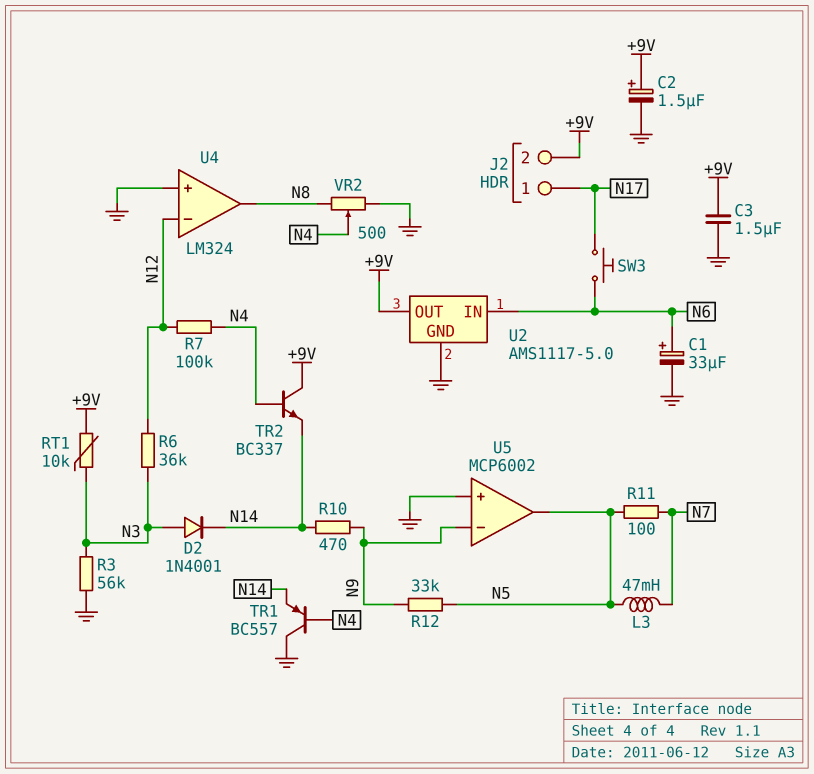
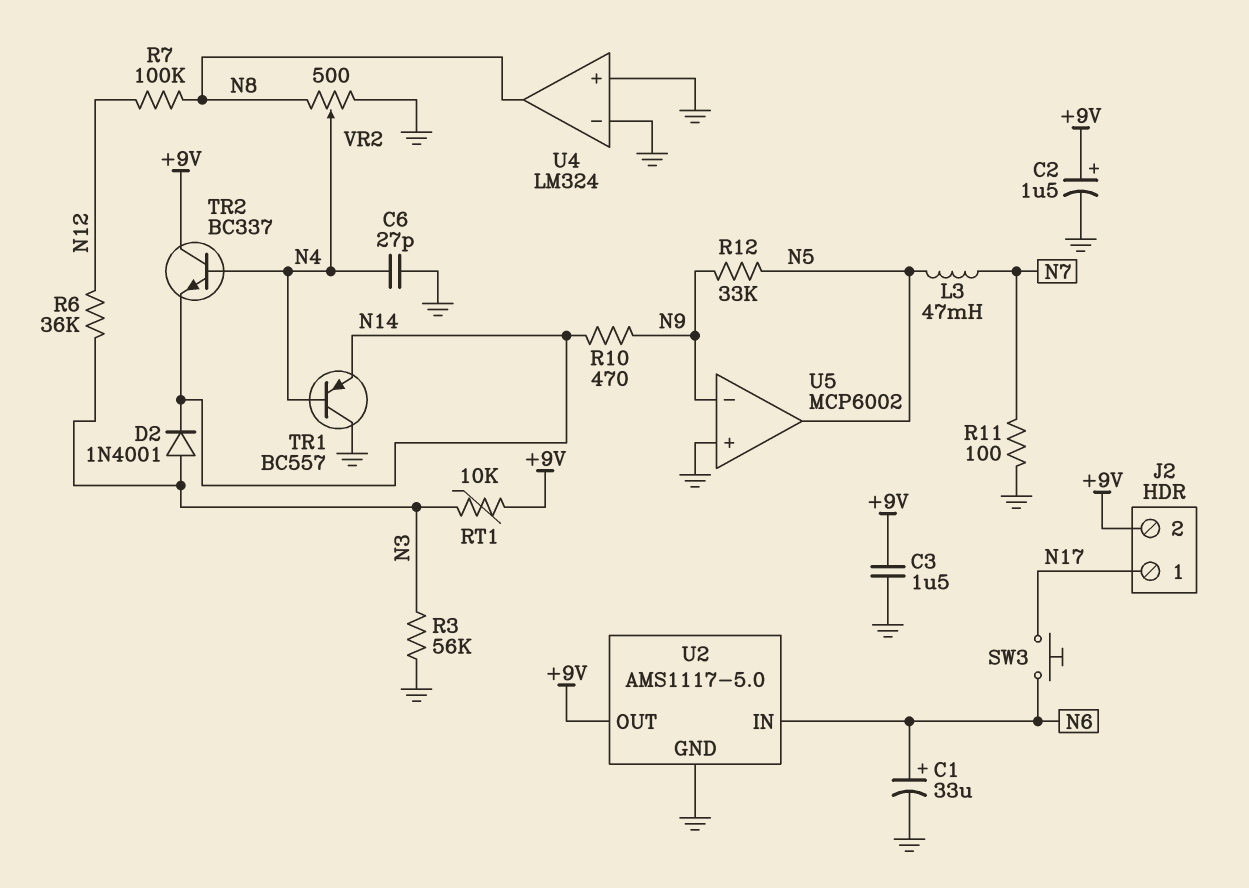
C6: none -> 27pF (GND, N4)
R7: 100k (N4, N12) -> 100k (N8, N12)
R11: 100 (N5, N7) -> 100 (GND, N7)
U4 pin in-: N12 -> GND

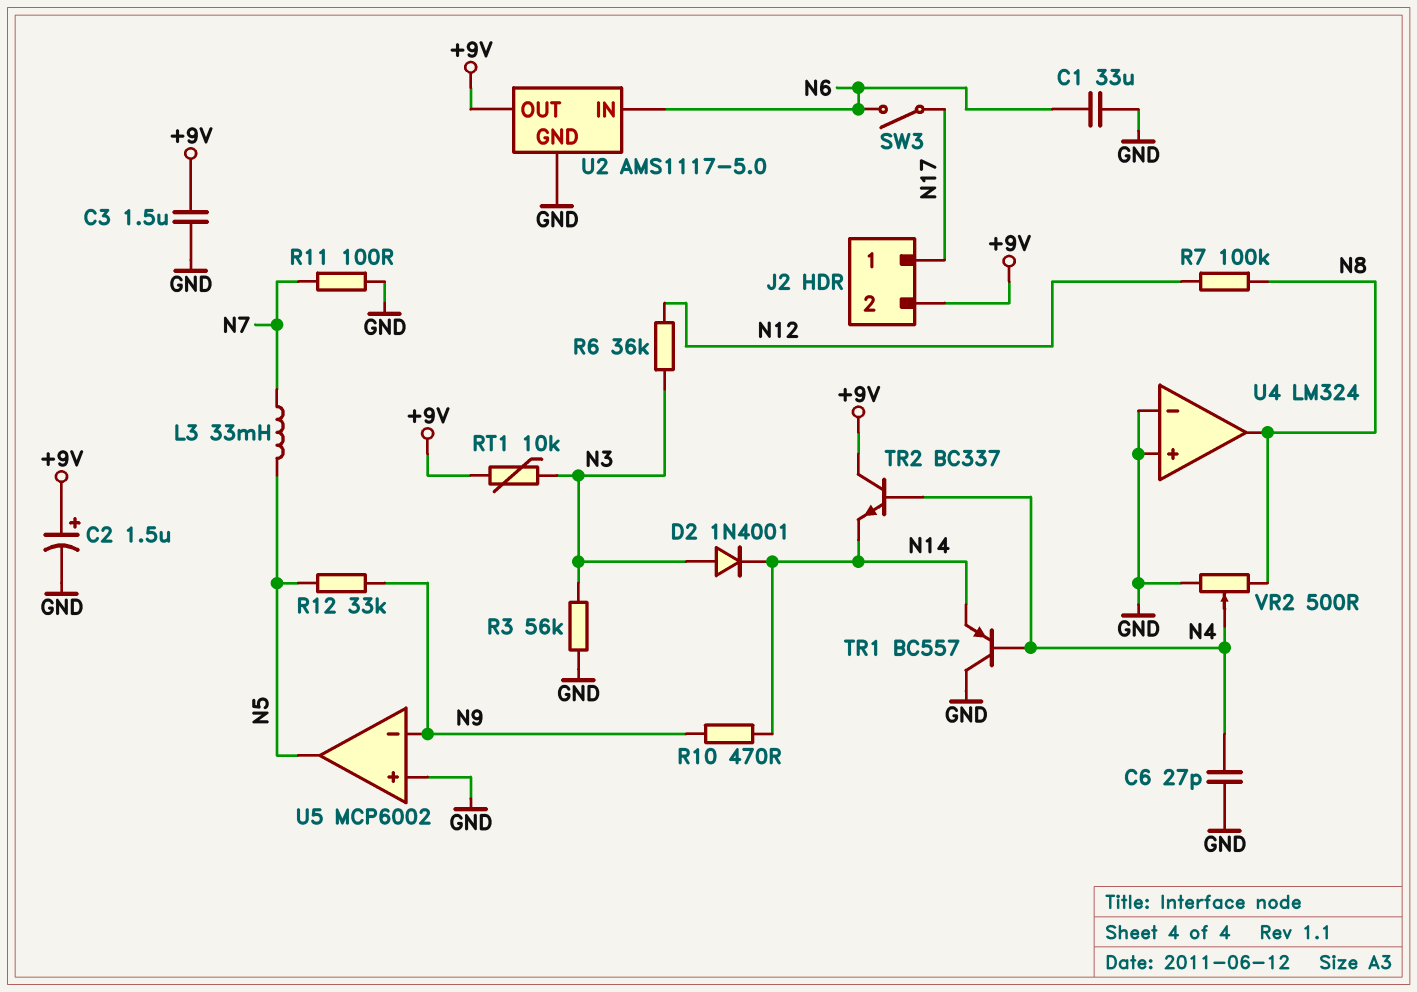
C1: 33uF (plus N6, minus GND) -> 33uF (GND, N6)
L3: 47mH (N5, N7) -> 33mH (N5, N7)
SW3: button (N6, N17) -> switch (N6, N17)

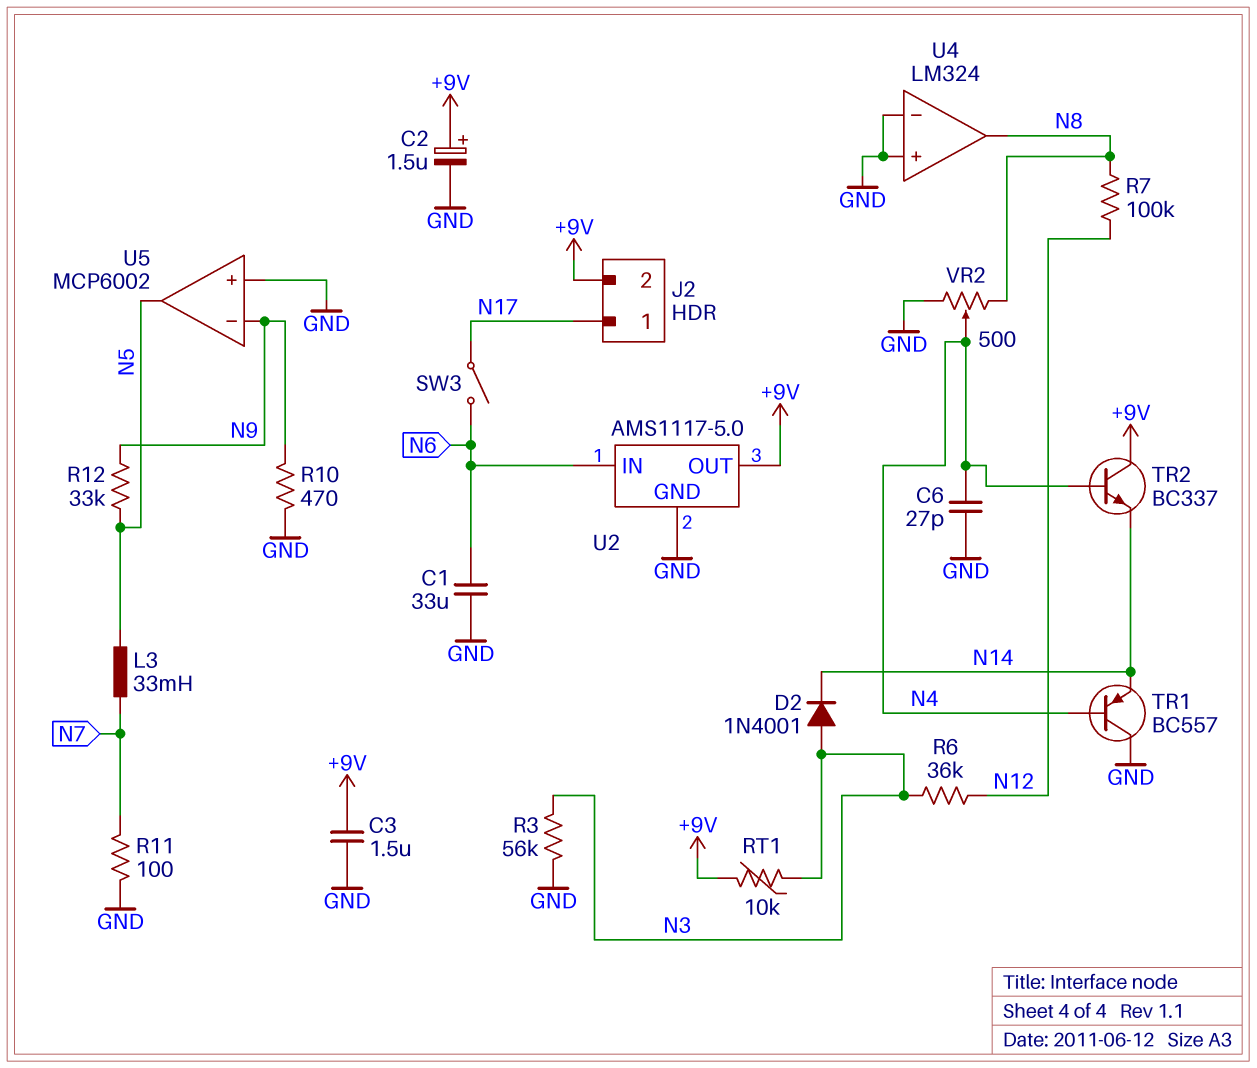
R10: 470 (N9, N14) -> 470 (GND, N9)

